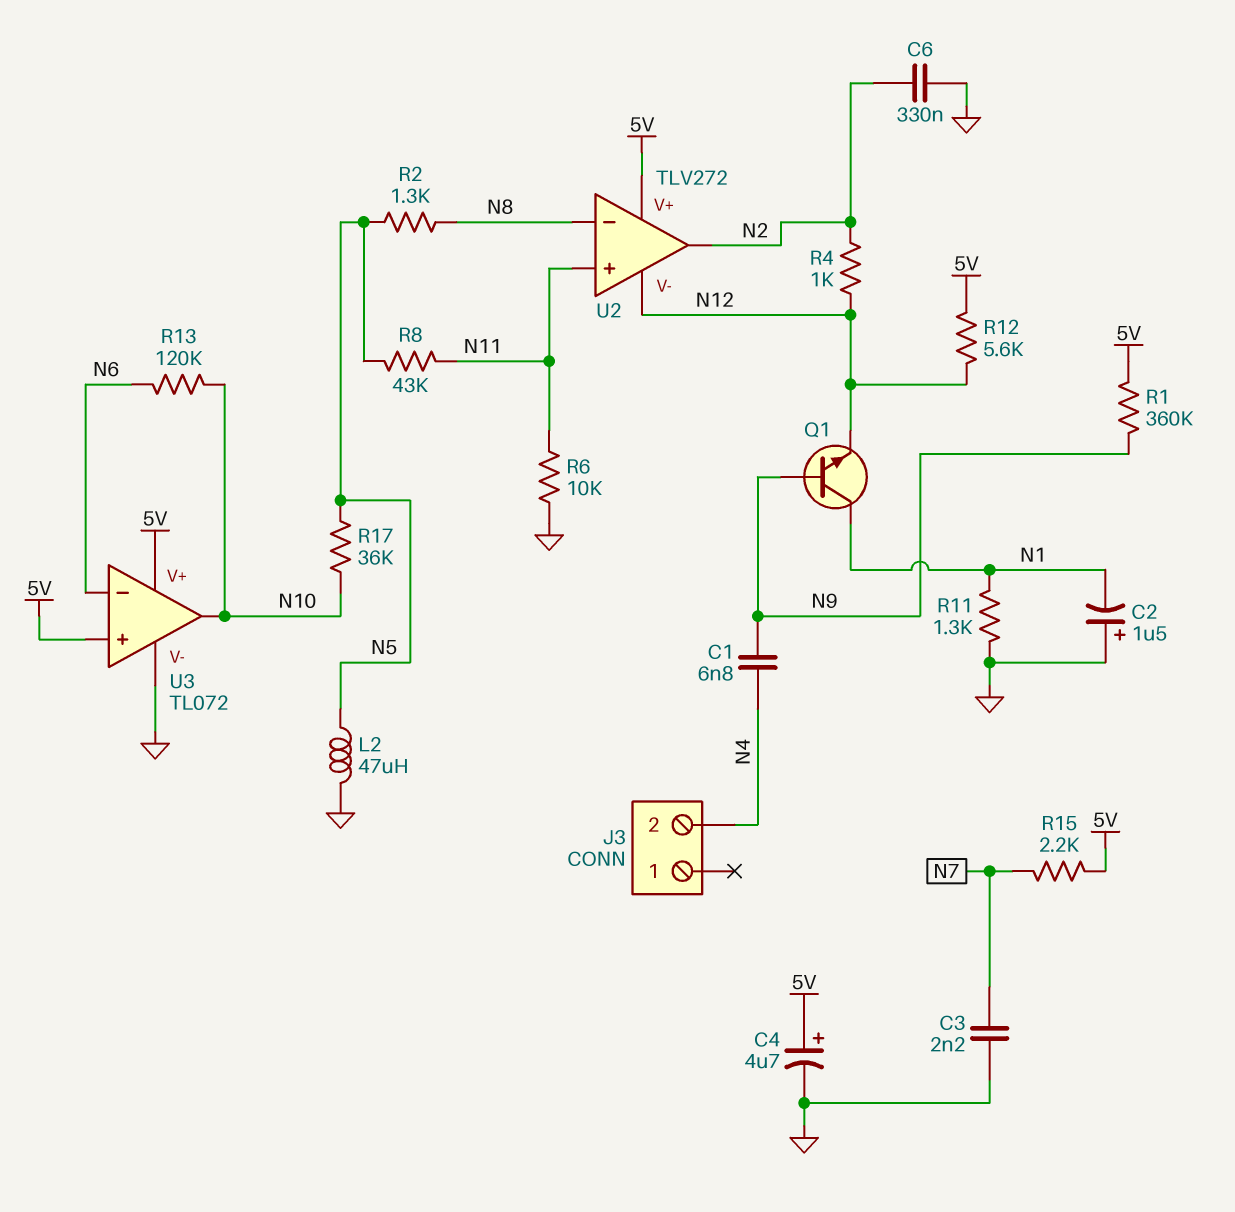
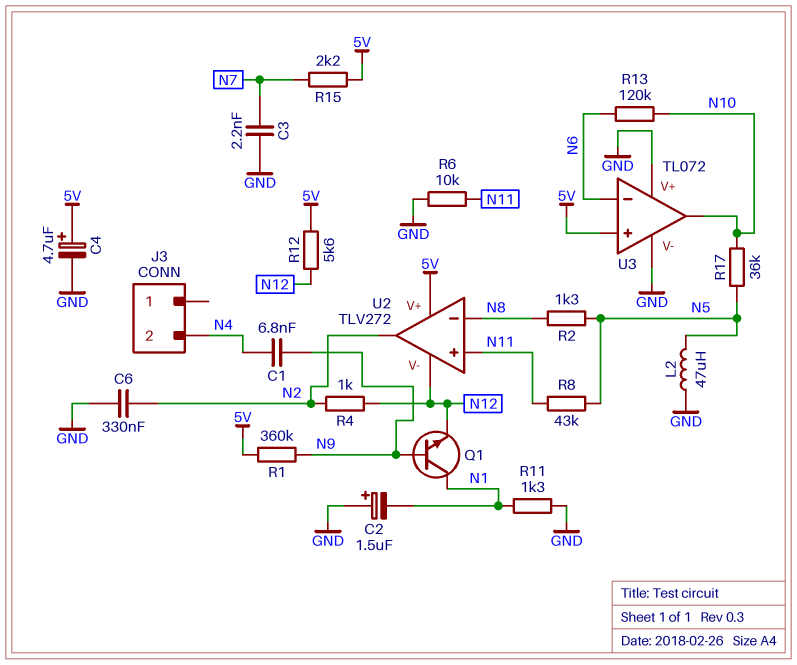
U3 pin V+: 5V -> GND

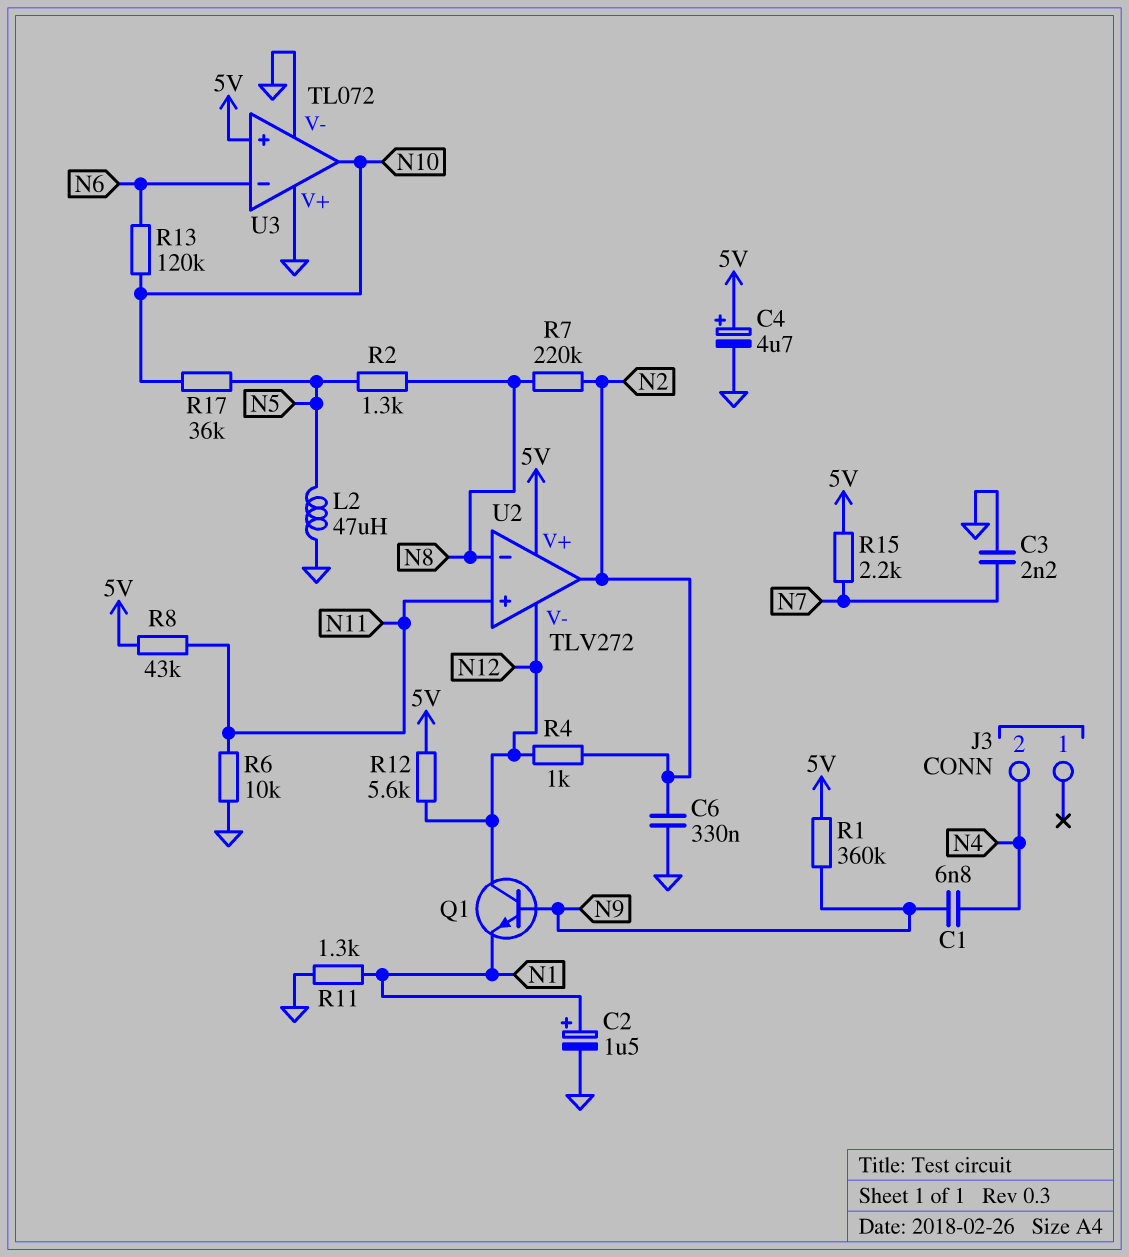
C2: 1.5uF (plus GND, minus N1) -> 1.5uF (plus N1, minus GND)
Q1: NPN (B N9, C N1, E N12) -> NPN (B N9, C N12, E N1)
R7: none -> 220k (N2, N8)
R8: 43k (N5, N11) -> 43k (5V, N11)

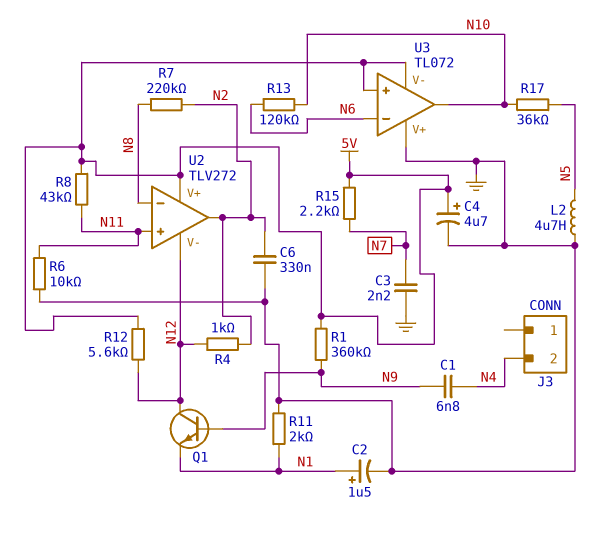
L2: 47uH (GND, N5) -> 4.7uH (GND, N5)
R2: 1.3k (N5, N8) -> none
R11: 1.3k (GND, N1) -> 2k (GND, N1)
U3 pin V-: GND -> 5V

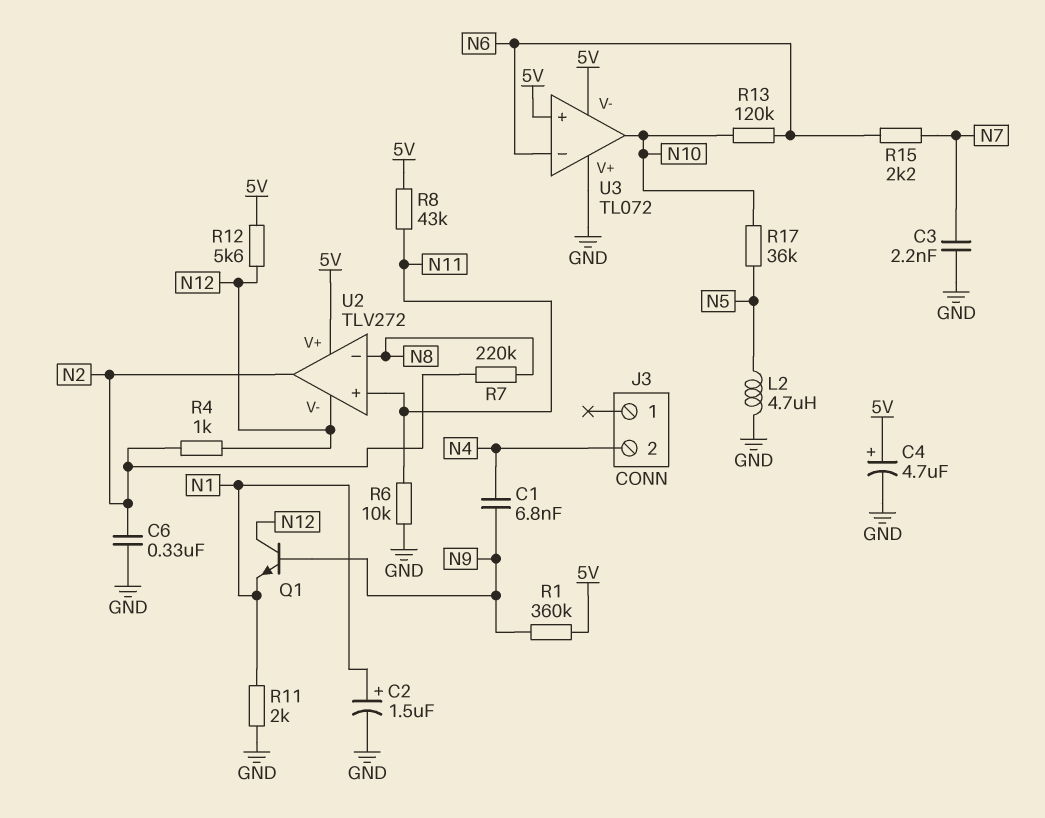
R15: 2.2k (5V, N7) -> 2.2k (N6, N7)

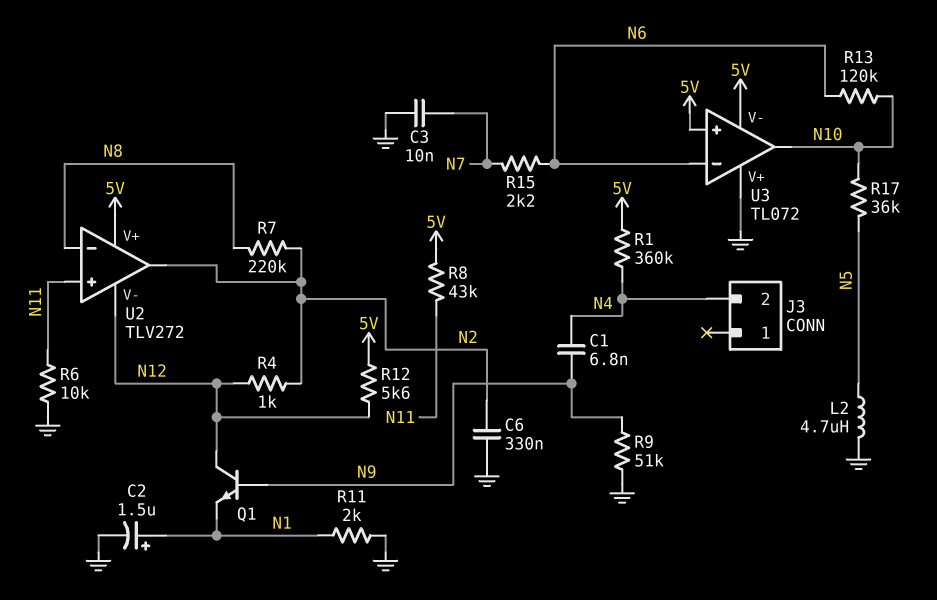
C3: 2.2nF (GND, N7) -> 10nF (GND, N7)
C4: 4.7uF (plus 5V, minus GND) -> none
R1: 360k (5V, N9) -> 360k (5V, N4)
R9: none -> 51k (GND, N9)

